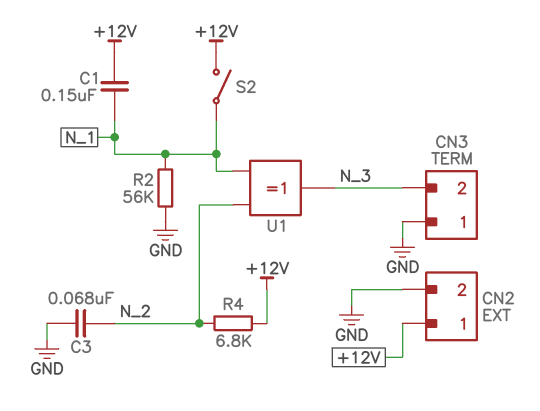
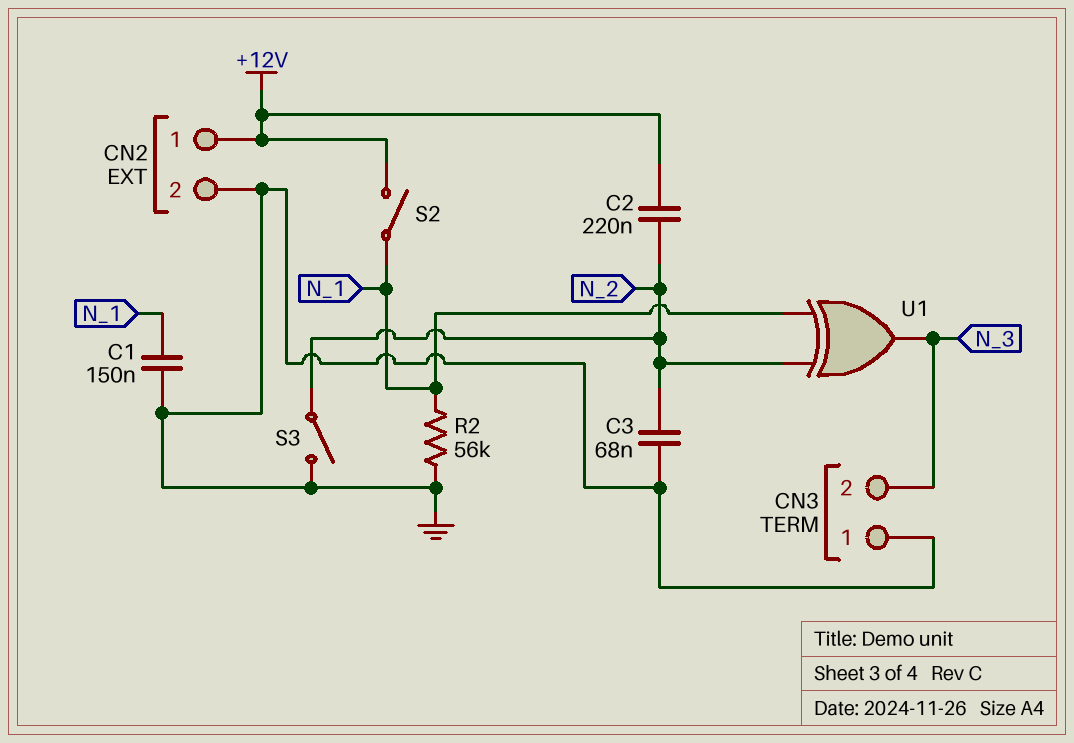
C1: 150nF (+12V, N_1) -> 150nF (GND, N_1)
C2: none -> 220nF (+12V, N_2)
R4: 6.8k (+12V, N_2) -> none
S3: none -> switch (GND, N_2)

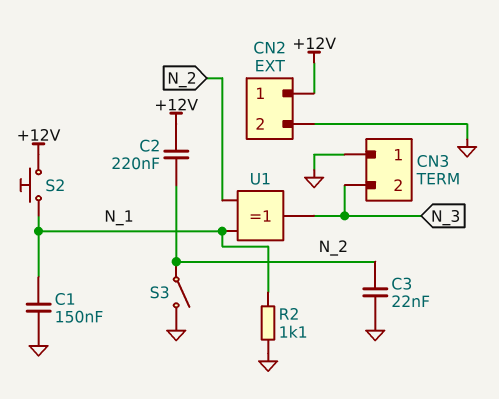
C3: 68nF (GND, N_2) -> 22nF (GND, N_2)
R2: 56k (GND, N_1) -> 1.1k (GND, N_1)
S2: switch (+12V, N_1) -> button (+12V, N_1)

